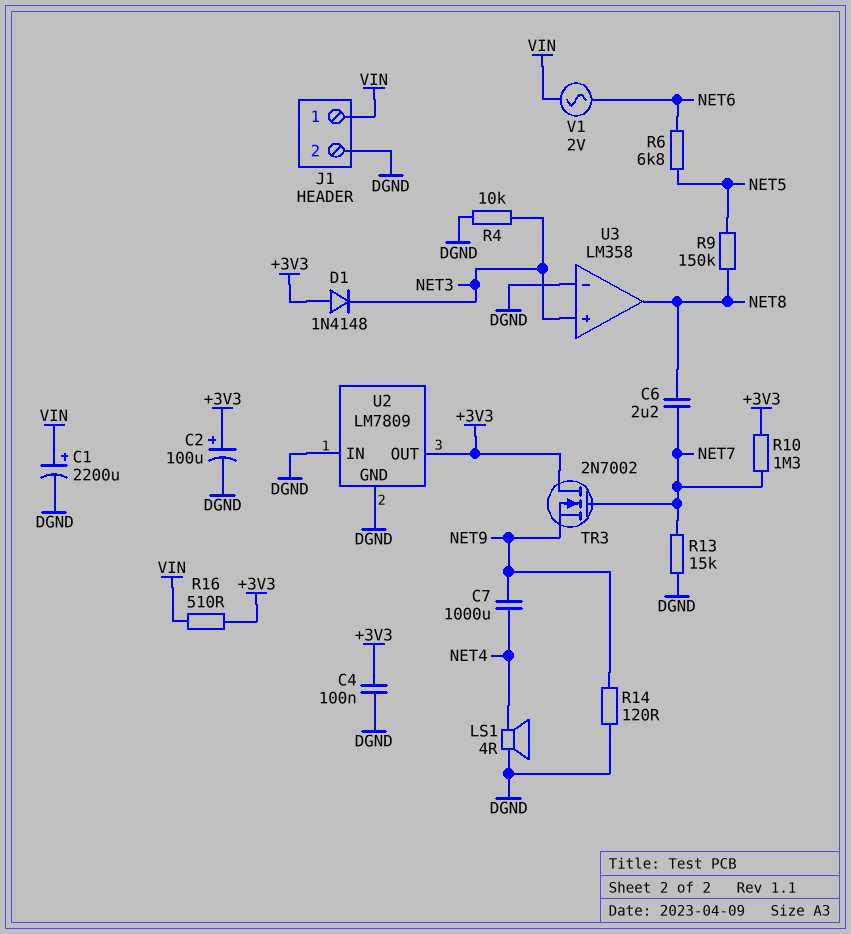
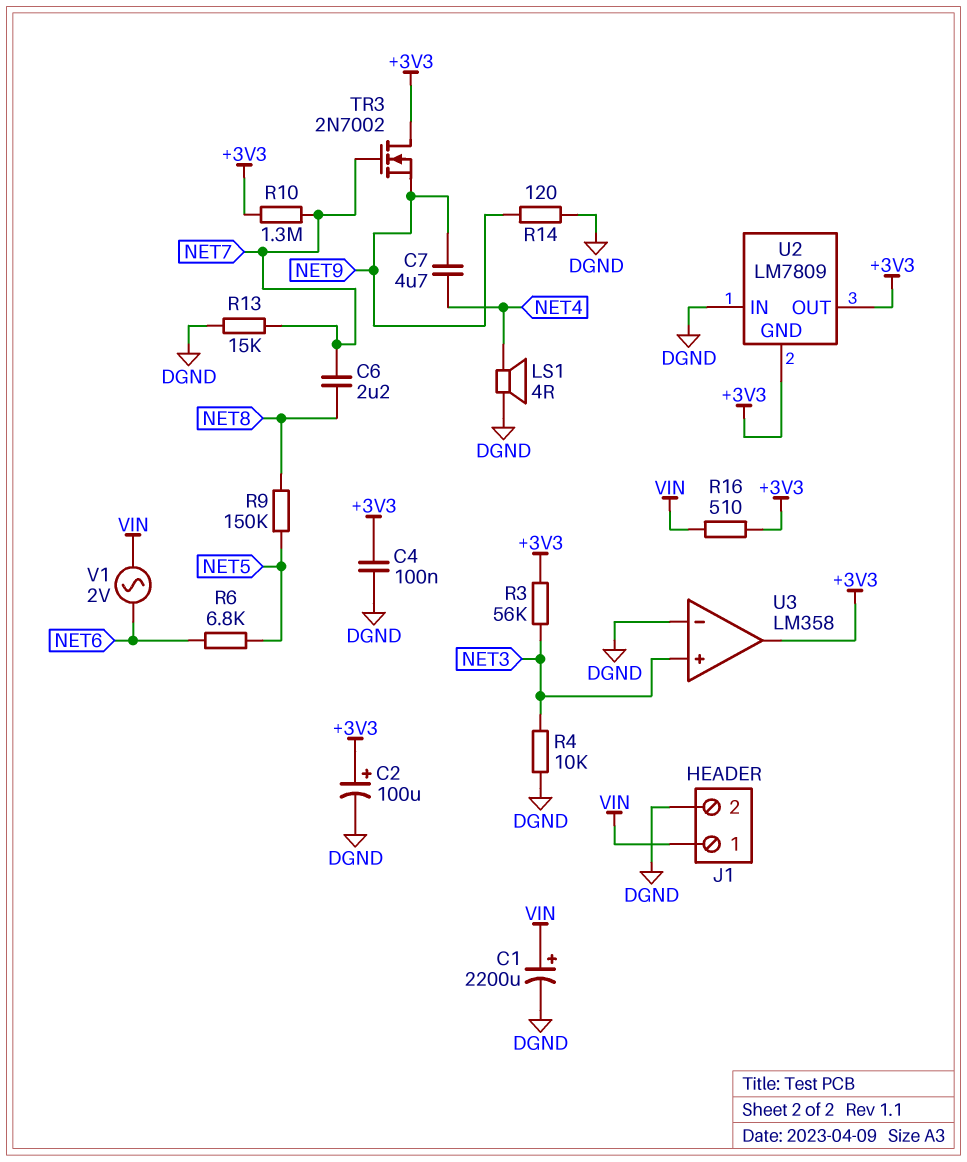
C7: 1000uF (NET4, NET9) -> 4.7uF (NET4, NET9)
D1: diode 1N4148 (A +3V3, K NET3) -> none
R3: none -> 56k (+3V3, NET3)
U2 pin GND: DGND -> +3V3
U3 pin out: NET8 -> +3V3

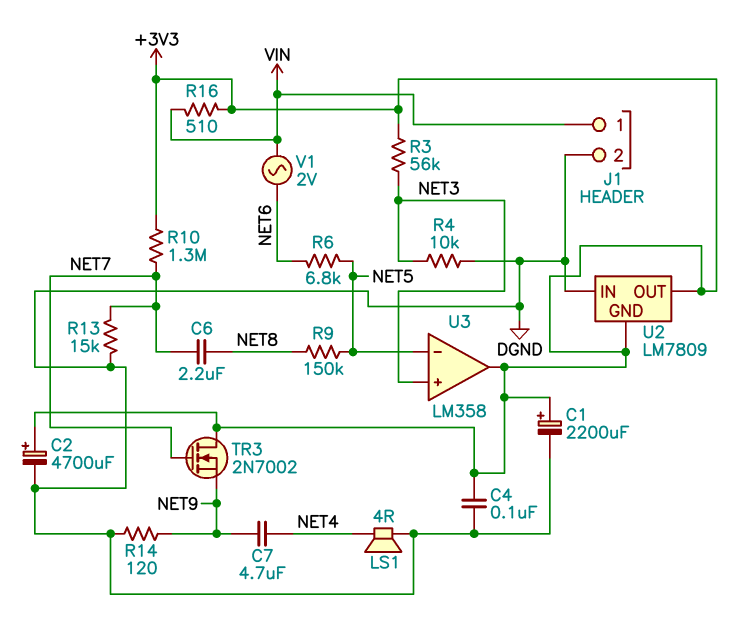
C1: 2200uF (plus VIN, minus DGND) -> 2200uF (plus +3V3, minus DGND)
C2: 100uF (plus +3V3, minus DGND) -> 4700uF (plus +3V3, minus DGND)
U3 pin in-: DGND -> NET5

